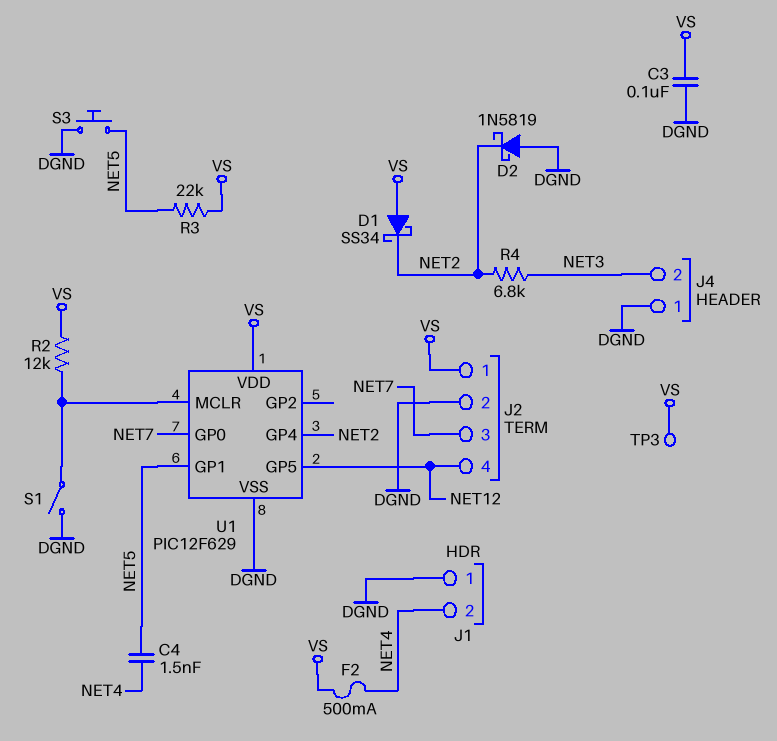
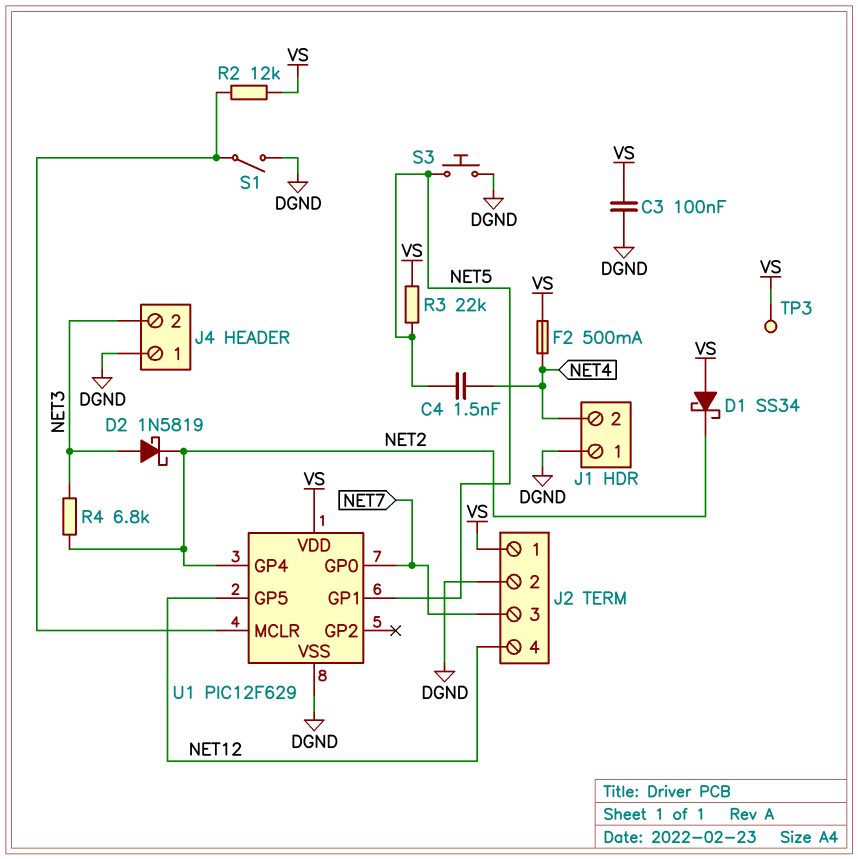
D2: schottky 1N5819 (A DGND, K NET2) -> schottky 1N5819 (A NET3, K NET2)

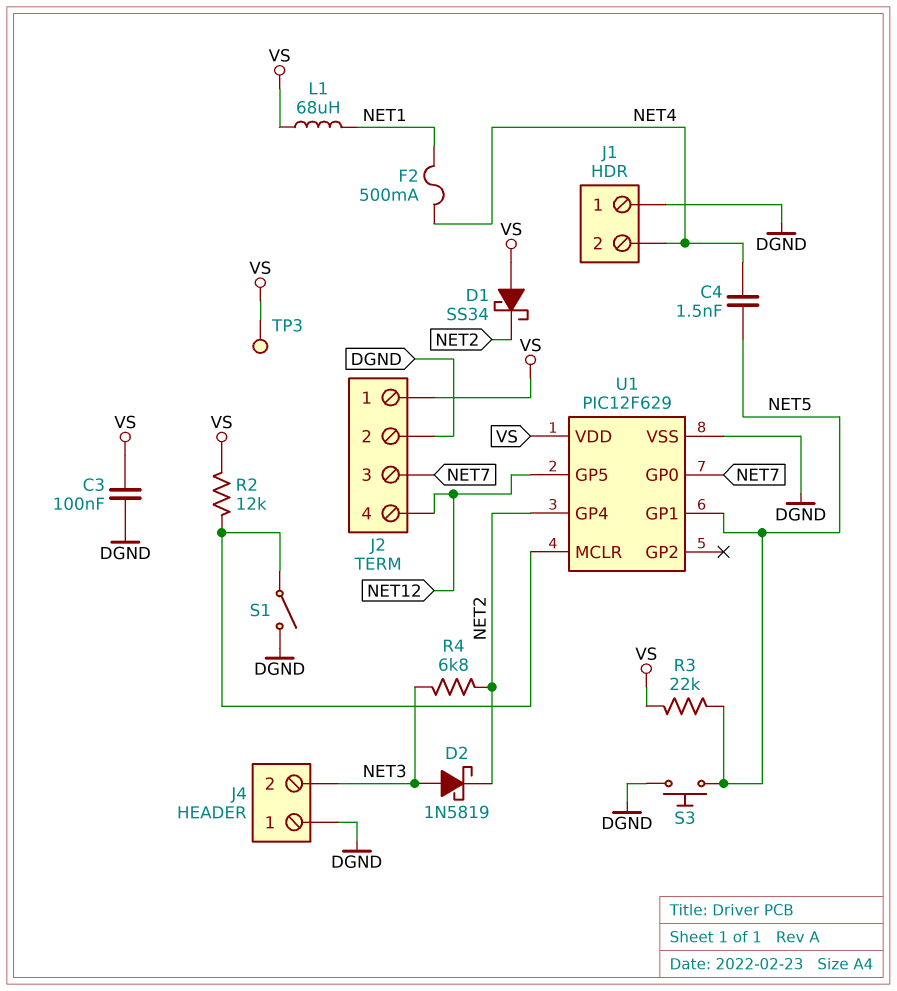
F2: 500mA (NET4, VS) -> 500mA (NET1, NET4)
L1: none -> 68uH (NET1, VS)

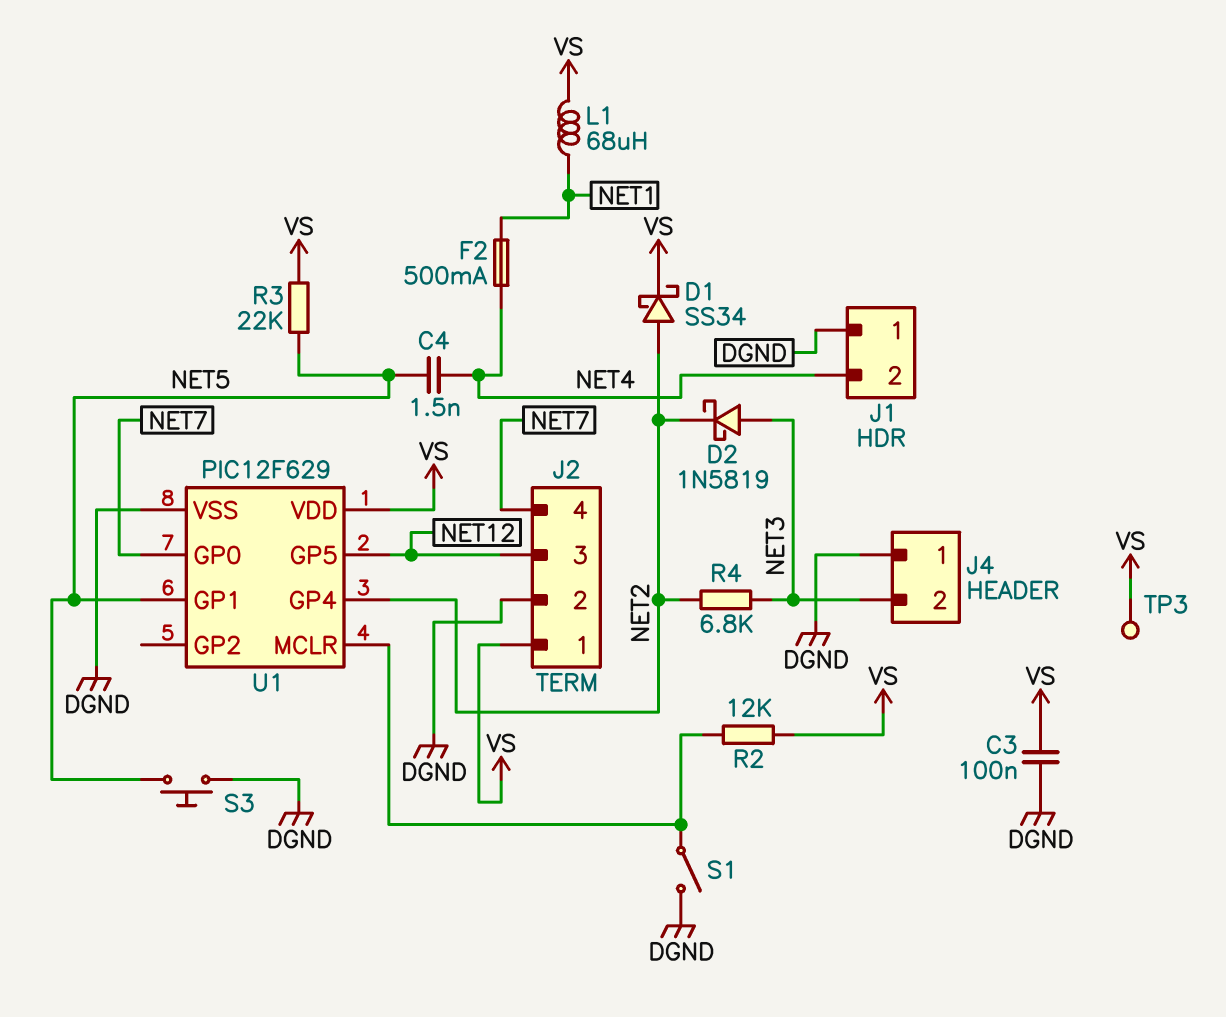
D1: schottky SS34 (A VS, K NET2) -> schottky SS34 (A NET2, K VS)
J2 pin 3: NET7 -> NET12
J2 pin 4: NET12 -> NET7

